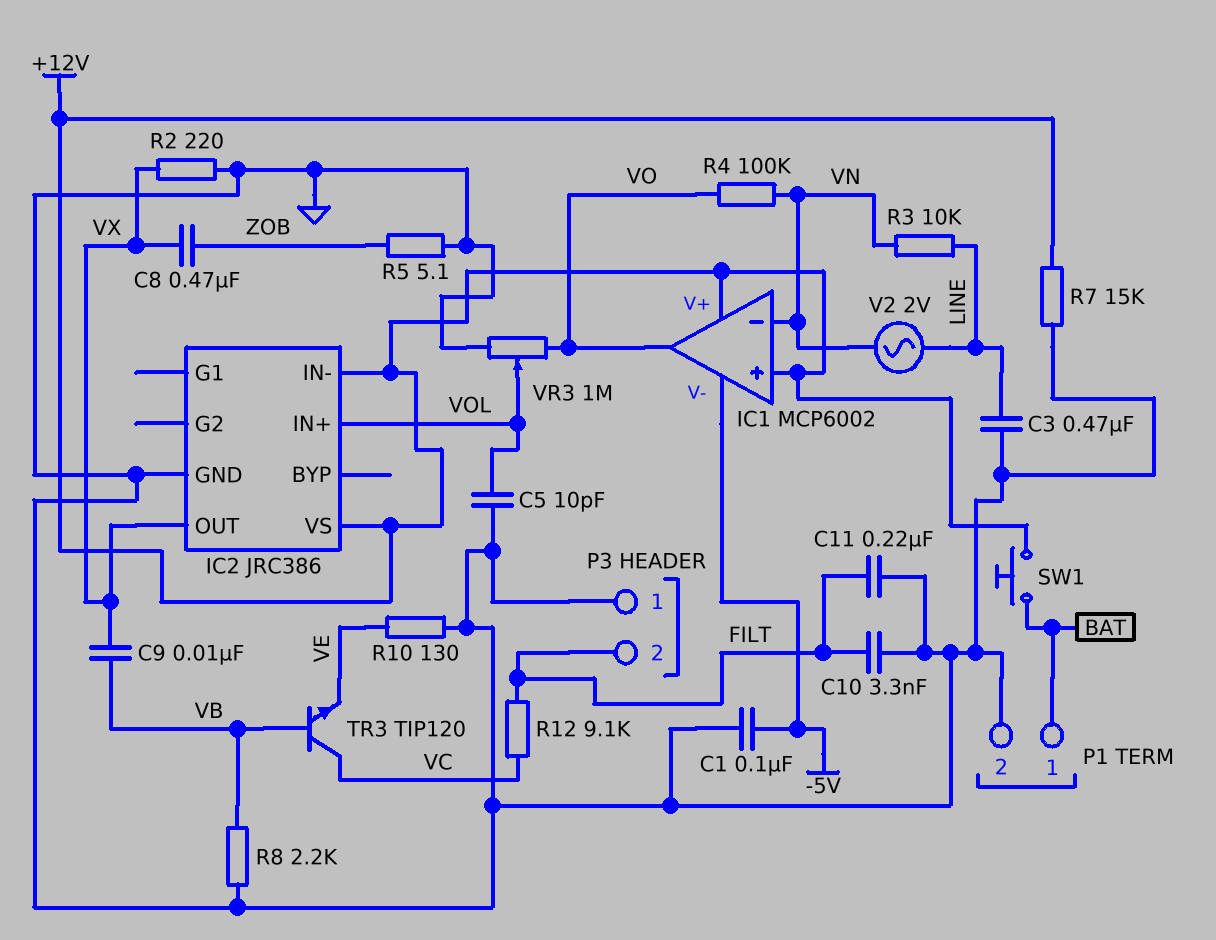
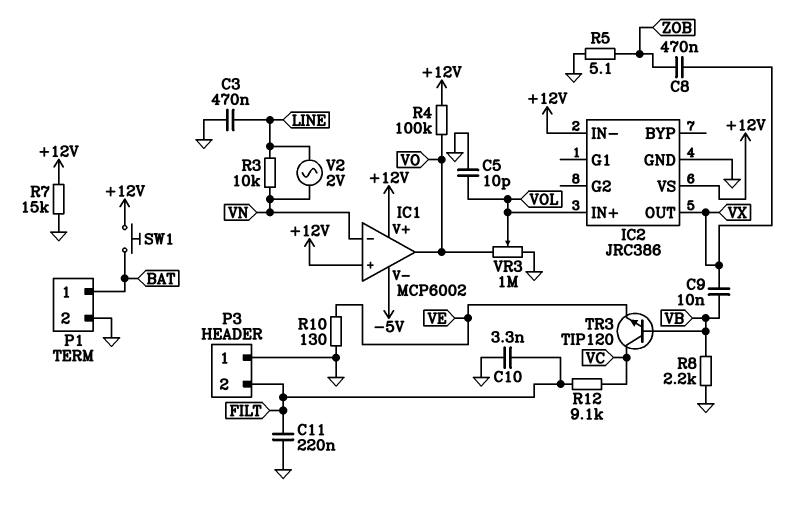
C1: 100nF (-5V, GND) -> none
R2: 220 (GND, VX) -> none
R4: 100k (VN, VO) -> 100k (+12V, VO)

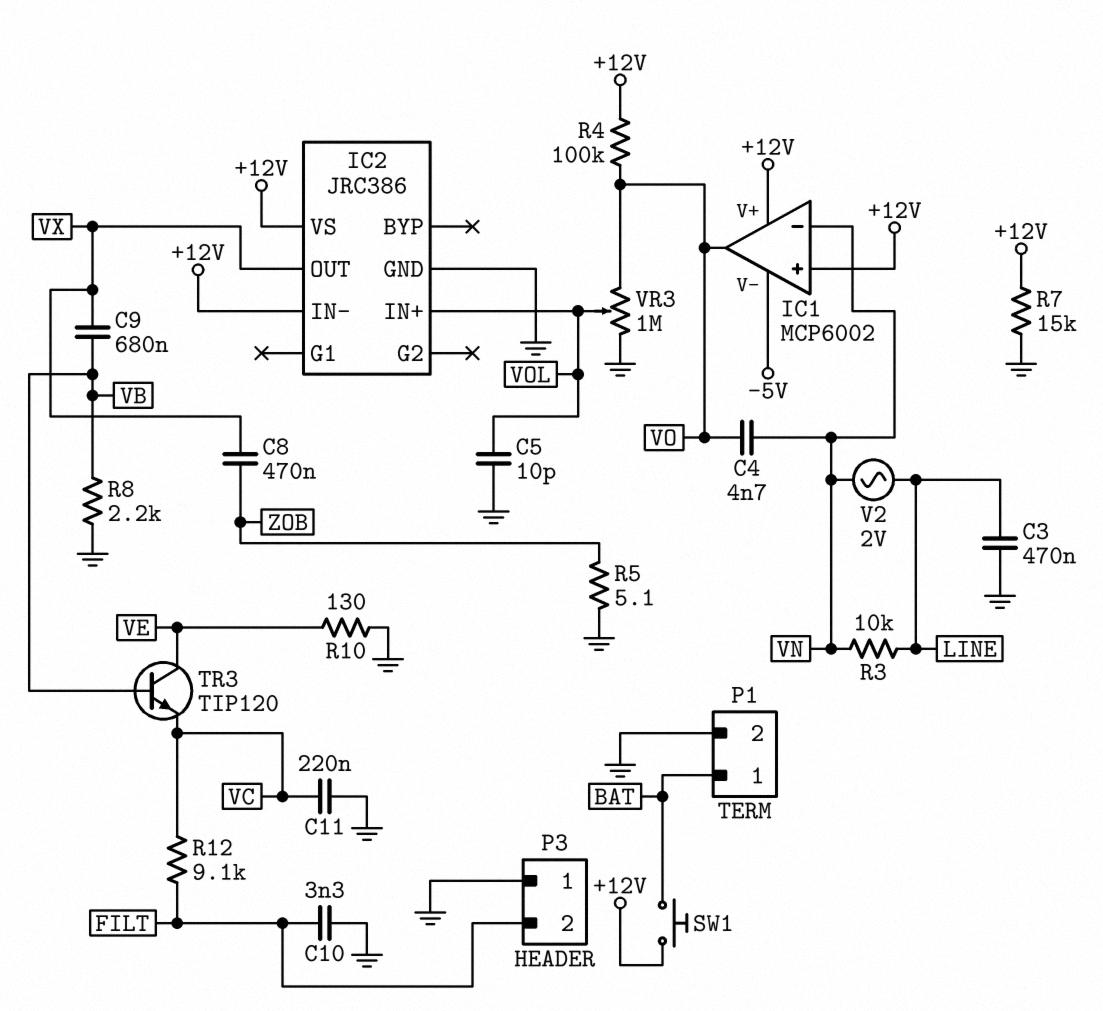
C4: none -> 4.7nF (VN, VO)
C9: 10nF (VB, VX) -> 680nF (VB, VX)
C11: 220nF (FILT, GND) -> 220nF (GND, VC)
TR3: NPN TIP120 (B VB, C VC, E VE) -> NPN TIP120 (B VB, C VE, E VC)

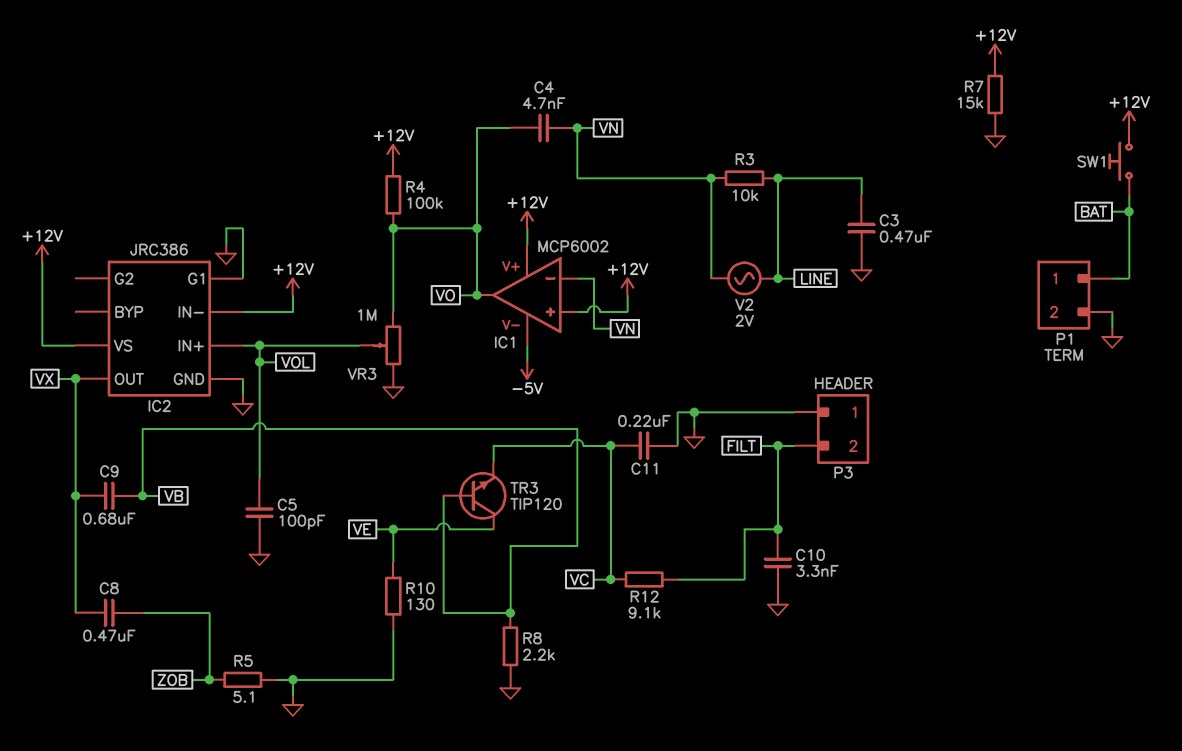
C5: 10pF (GND, VOL) -> 100pF (GND, VOL)
IC2 pin G1: none -> GND

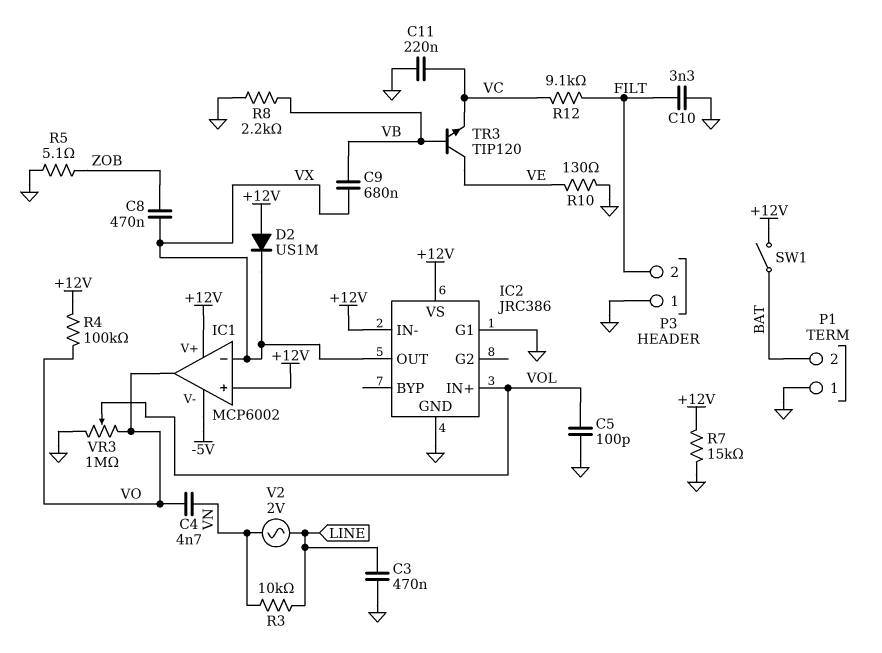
D2: none -> diode US1M (A +12V, K VX)
IC1 pin in-: VN -> VX
P1 pin 1: BAT -> GND
P1 pin 2: GND -> BAT
SW1: button (+12V, BAT) -> switch (+12V, BAT)

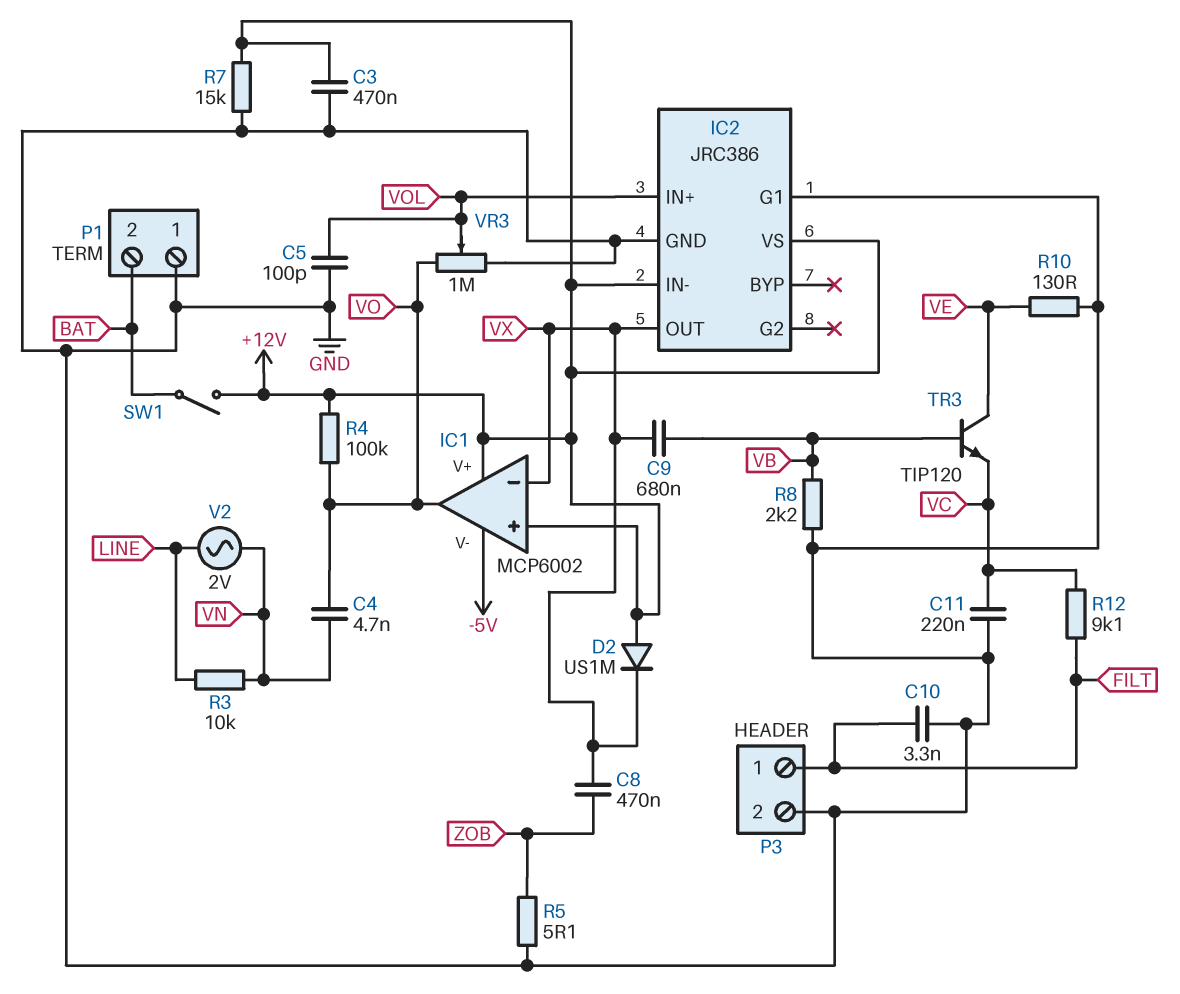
C3: 470nF (GND, LINE) -> 470nF (+12V, GND)
P3 pin 1: GND -> FILT
P3 pin 2: FILT -> GND

